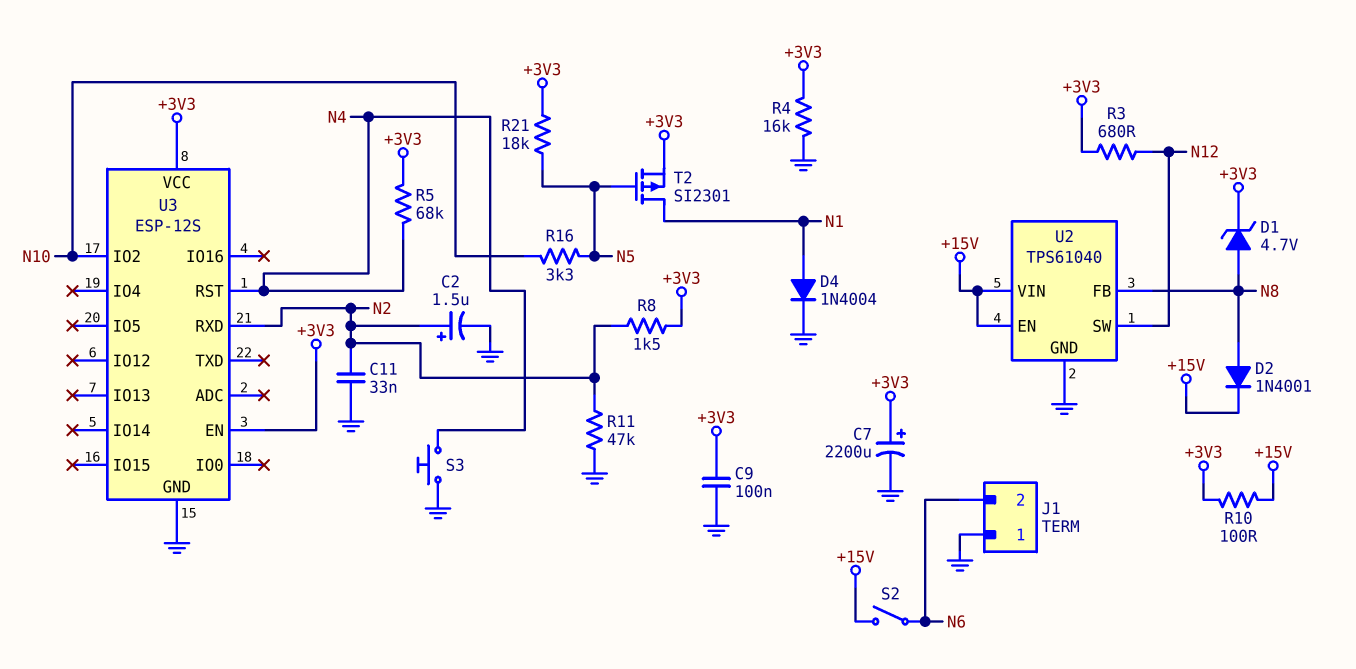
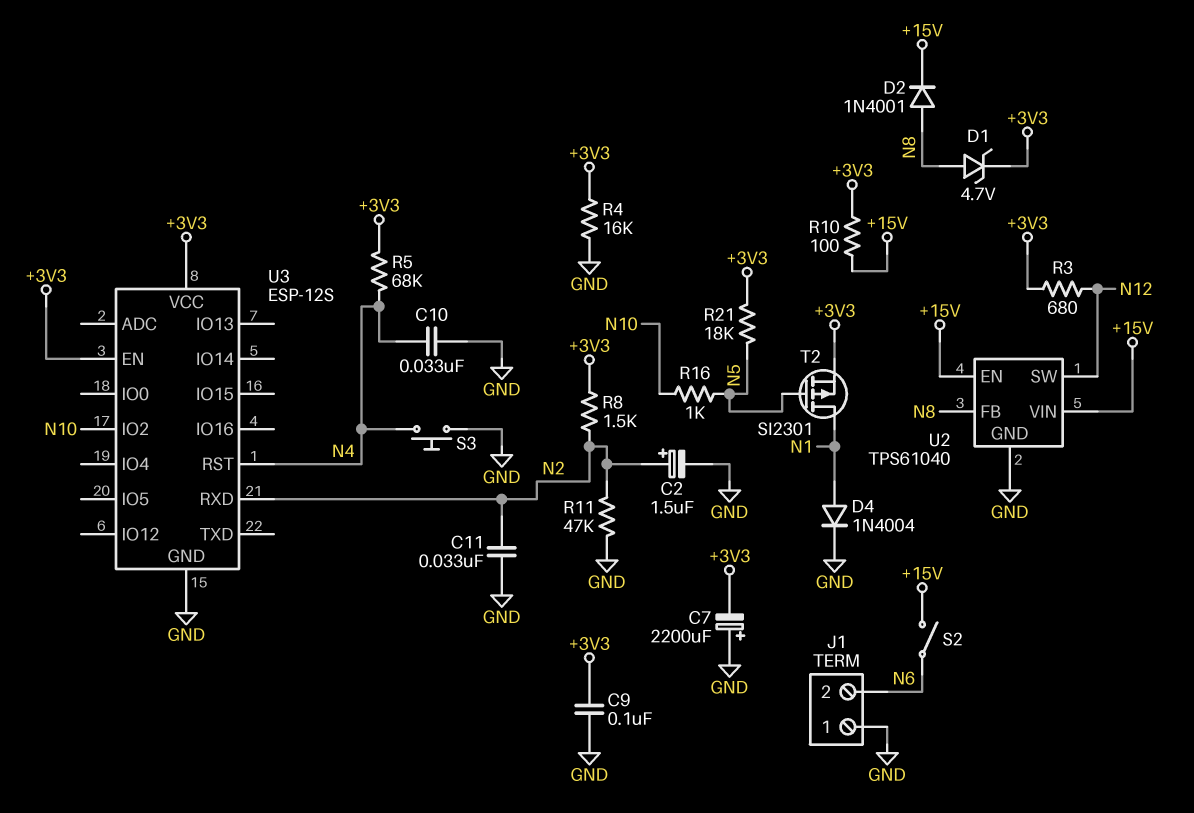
C7: 2200uF (plus +3V3, minus GND) -> 2200uF (plus GND, minus +3V3)
C10: none -> 33nF (GND, N4)
R16: 3.3k (N5, N10) -> 1k (N5, N10)

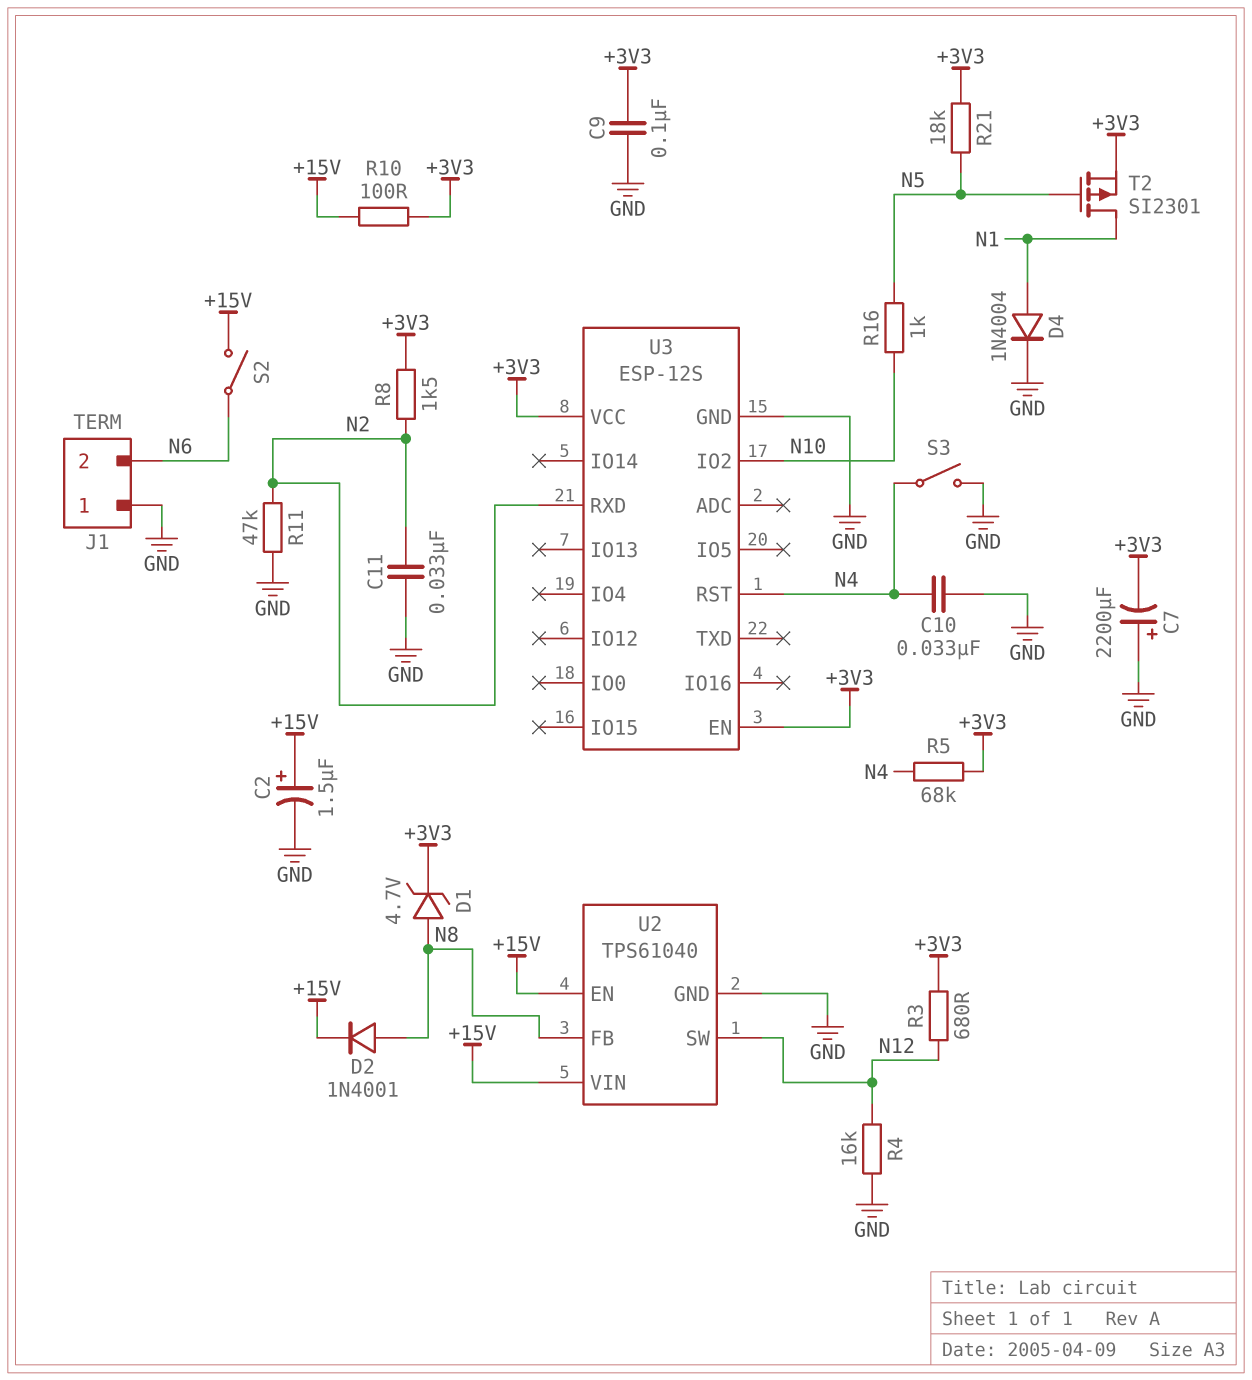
C2: 1.5uF (plus N2, minus GND) -> 1.5uF (plus +15V, minus GND)
R4: 16k (+3V3, GND) -> 16k (GND, N12)
S3: button (GND, N4) -> switch (GND, N4)

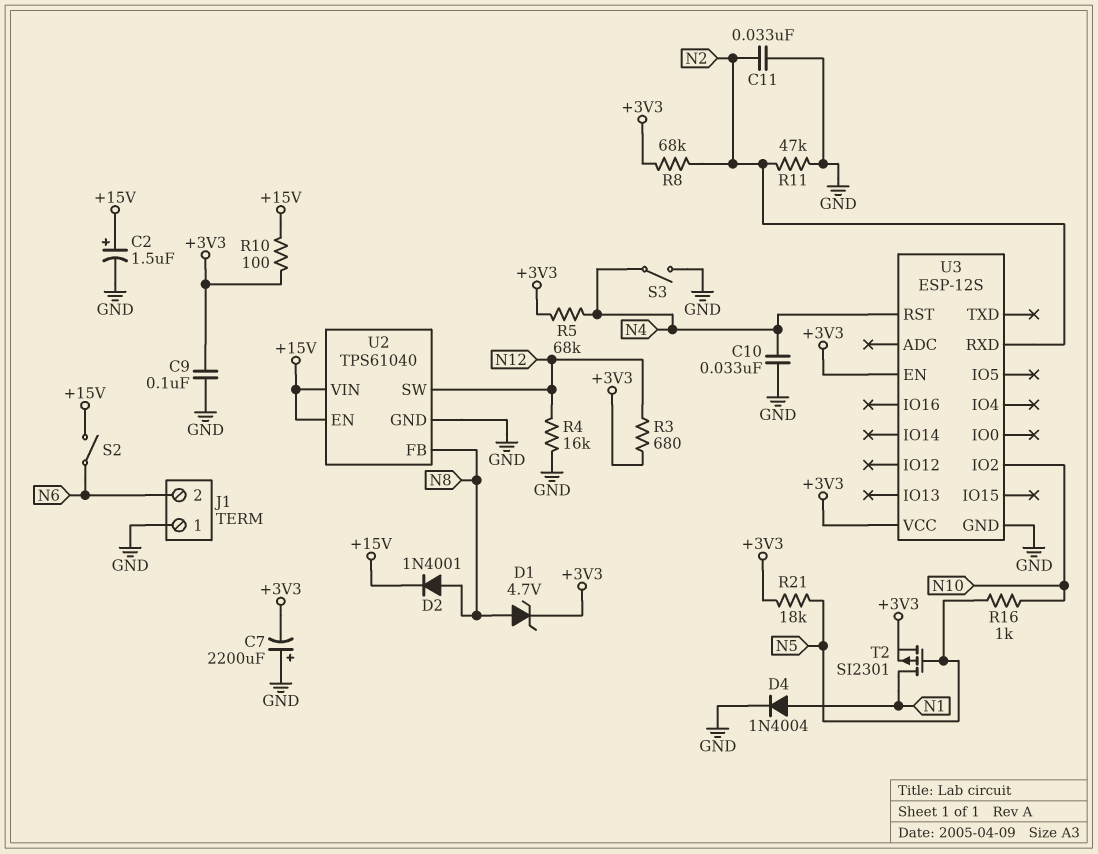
R8: 1.5k (+3V3, N2) -> 68k (+3V3, N2)

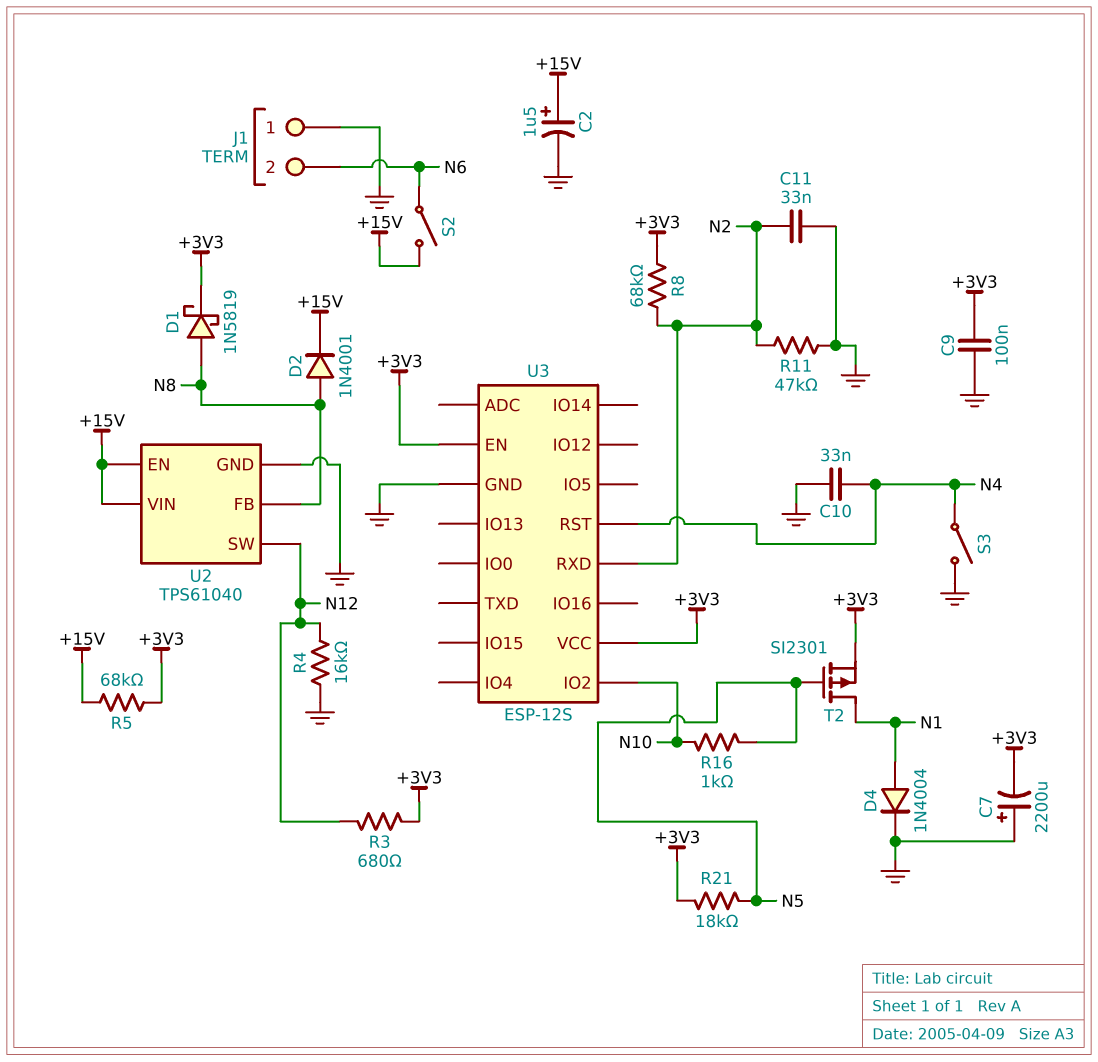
D1: zener 4.7V (A N8, K +3V3) -> schottky 1N5819 (A N8, K +3V3)
R5: 68k (+3V3, N4) -> 68k (+3V3, +15V)
R10: 100 (+3V3, +15V) -> none

